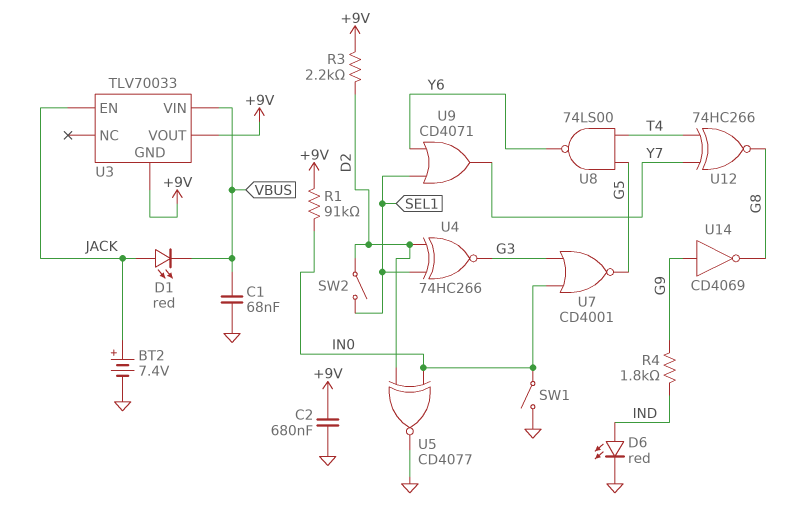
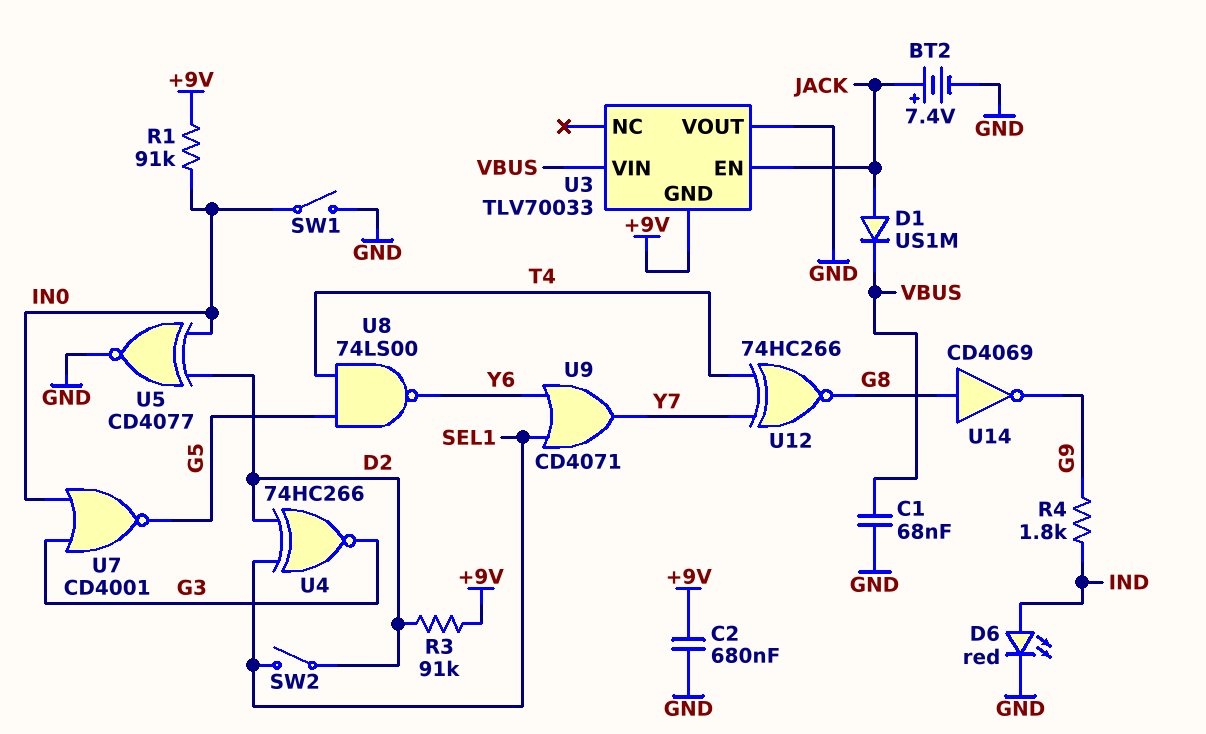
D1: LED red (A JACK, K VBUS) -> diode US1M (A JACK, K VBUS)
R3: 2.2k (+9V, D2) -> 91k (+9V, D2)
U3 pin VOUT: +9V -> GND
U14: NOT CD4069 (in G9, out G8) -> NOT CD4069 (in G8, out G9)

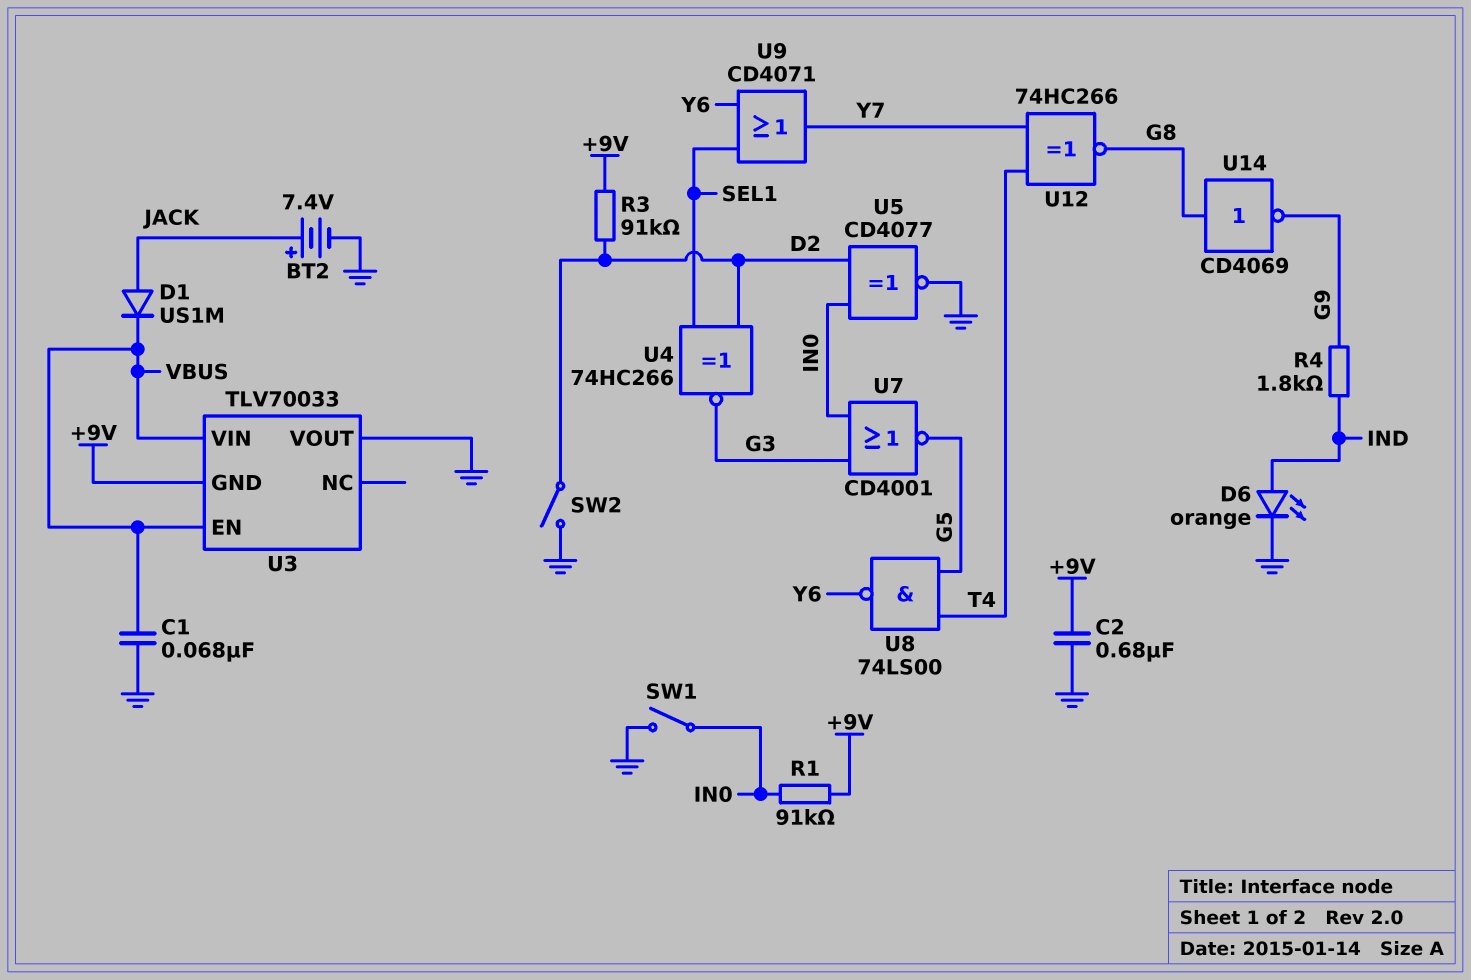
D6: LED red (A IND, K GND) -> LED orange (A IND, K GND)
SW2: switch (D2, SEL1) -> switch (D2, GND)
U3 pin EN: JACK -> VBUS

